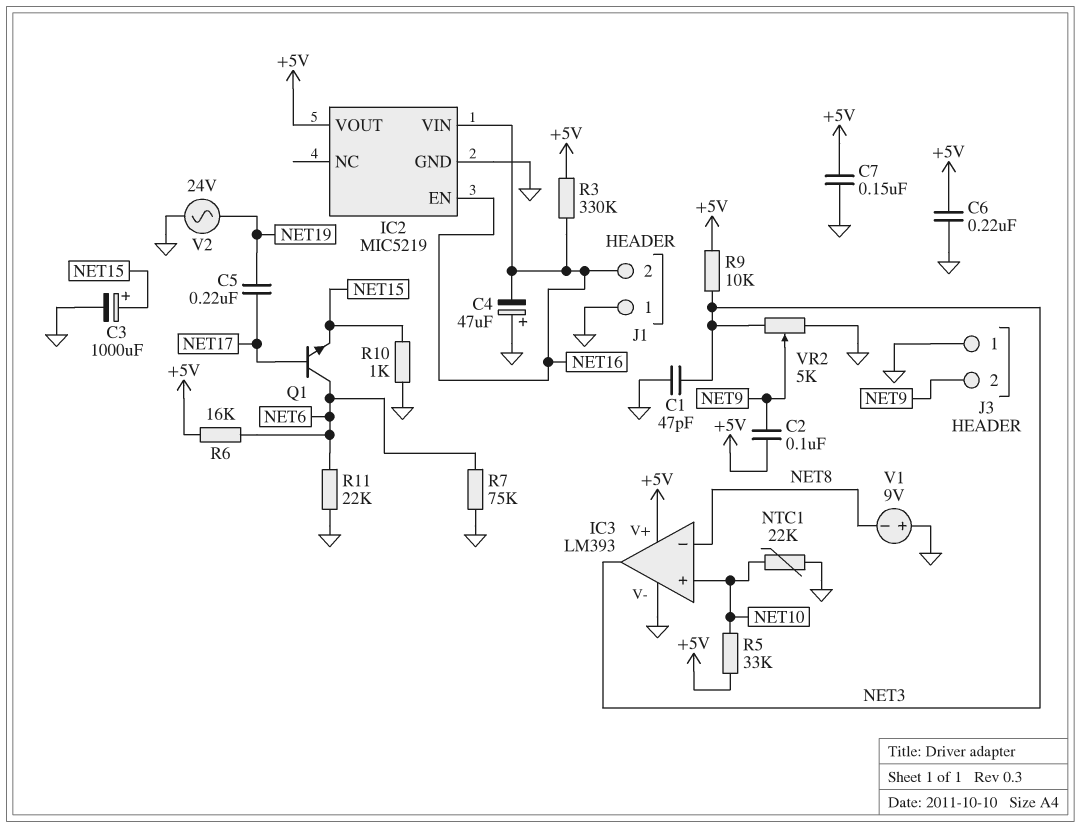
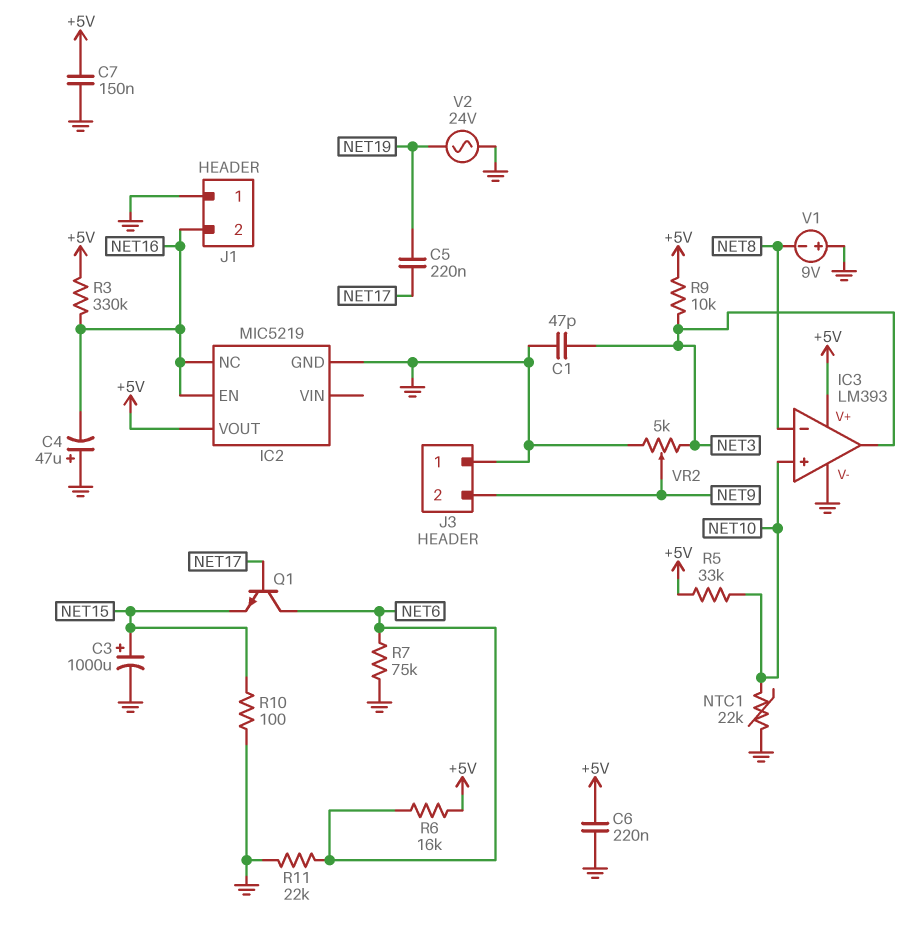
C2: 100nF (+5V, NET9) -> none
IC2 pin NC: none -> NET16
IC2 pin VIN: NET16 -> none
R10: 1k (GND, NET15) -> 100 (GND, NET15)

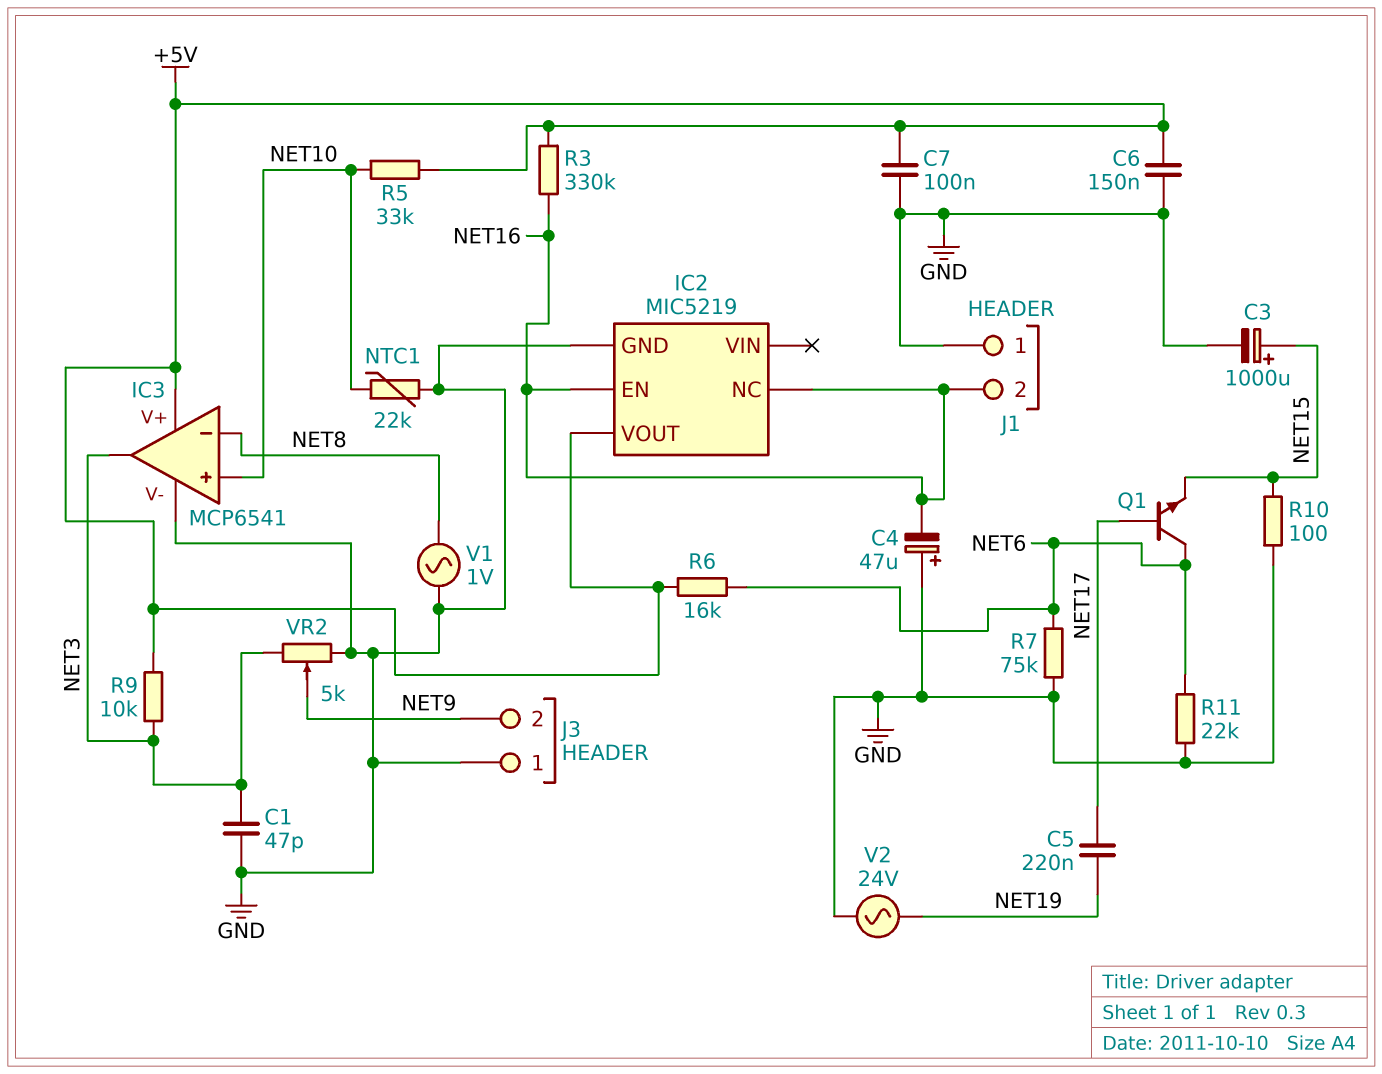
C6: 220nF (+5V, GND) -> 150nF (+5V, GND)
C7: 150nF (+5V, GND) -> 100nF (+5V, GND)
IC3: LM393 -> MCP6541
V1: 9V (plus GND, minus NET8) -> AC 1V (GND, NET8)

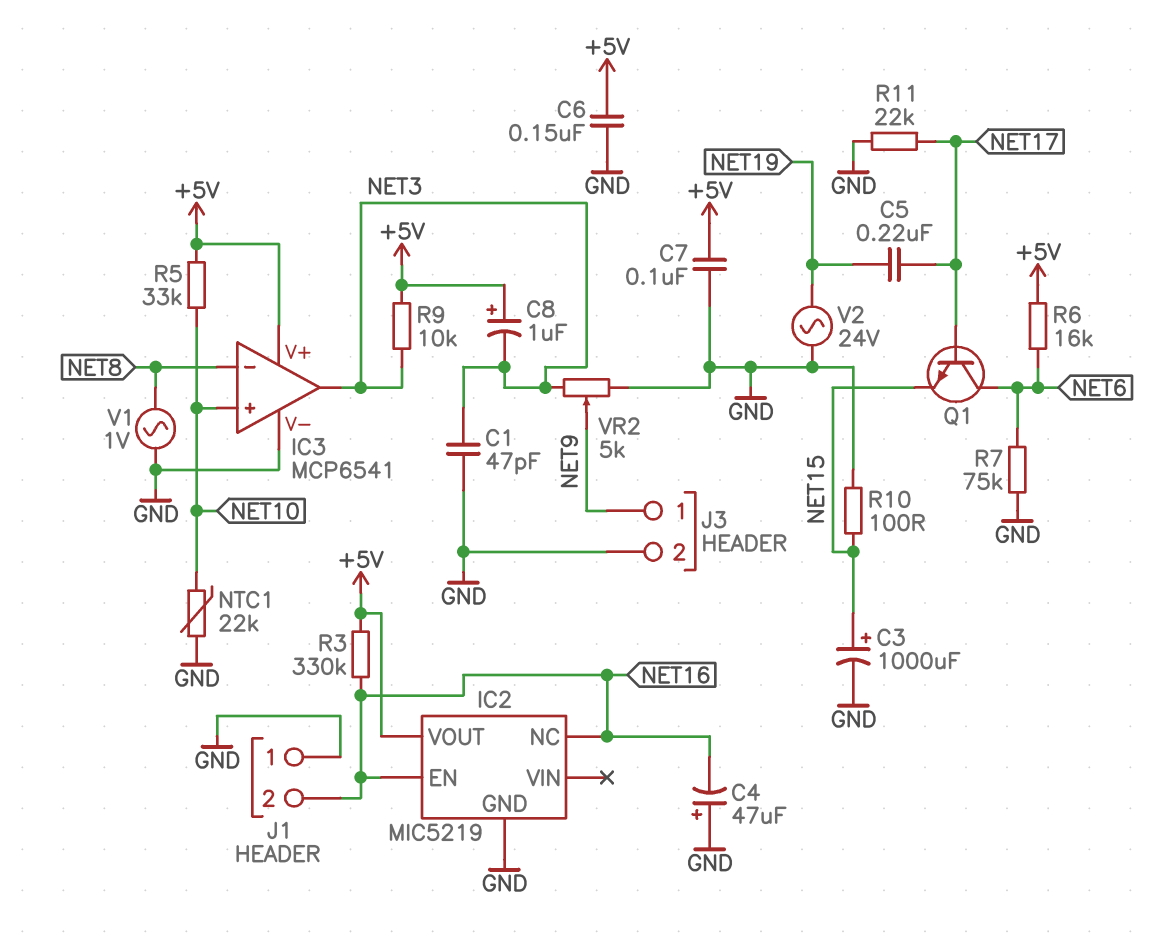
C8: none -> 1uF (plus +5V, minus NET3)
J3 pin 1: GND -> NET9
J3 pin 2: NET9 -> GND
R11: 22k (GND, NET6) -> 22k (GND, NET17)

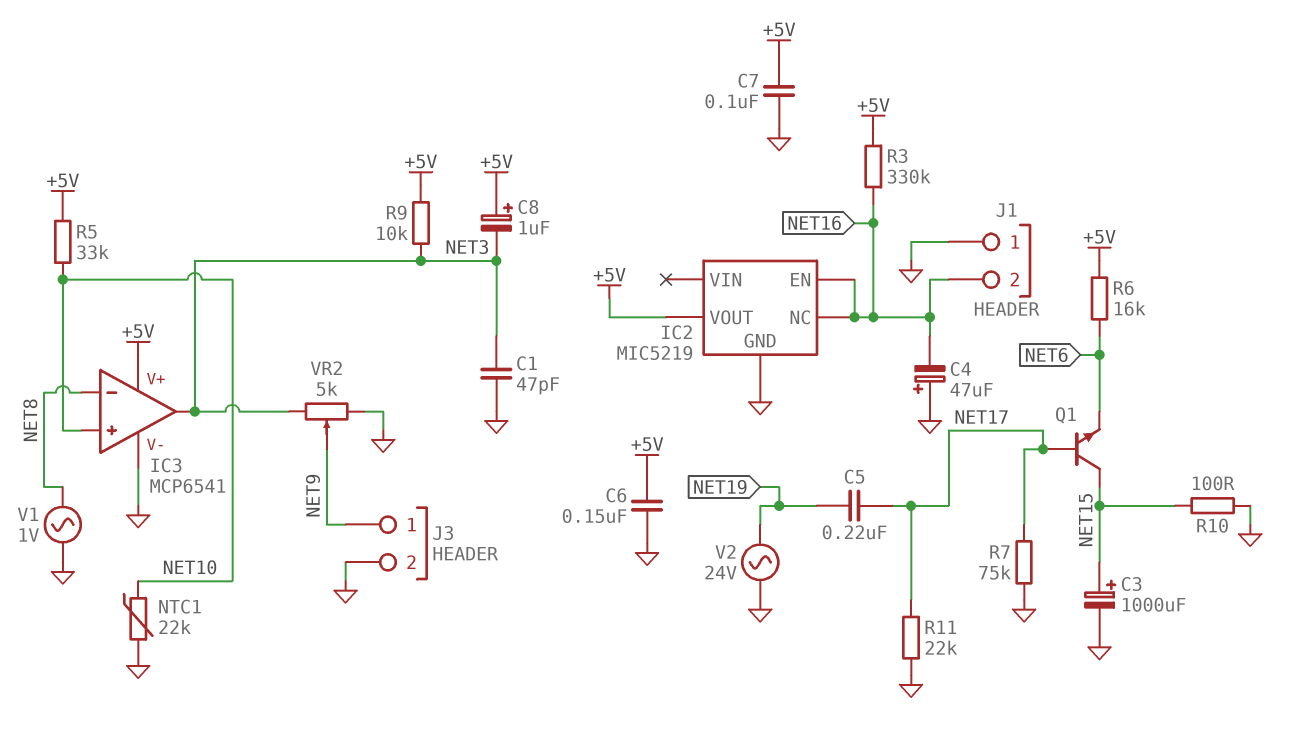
Q1: NPN (B NET17, C NET6, E NET15) -> NPN (B NET17, C NET15, E NET6)
R7: 75k (GND, NET6) -> 75k (GND, NET17)

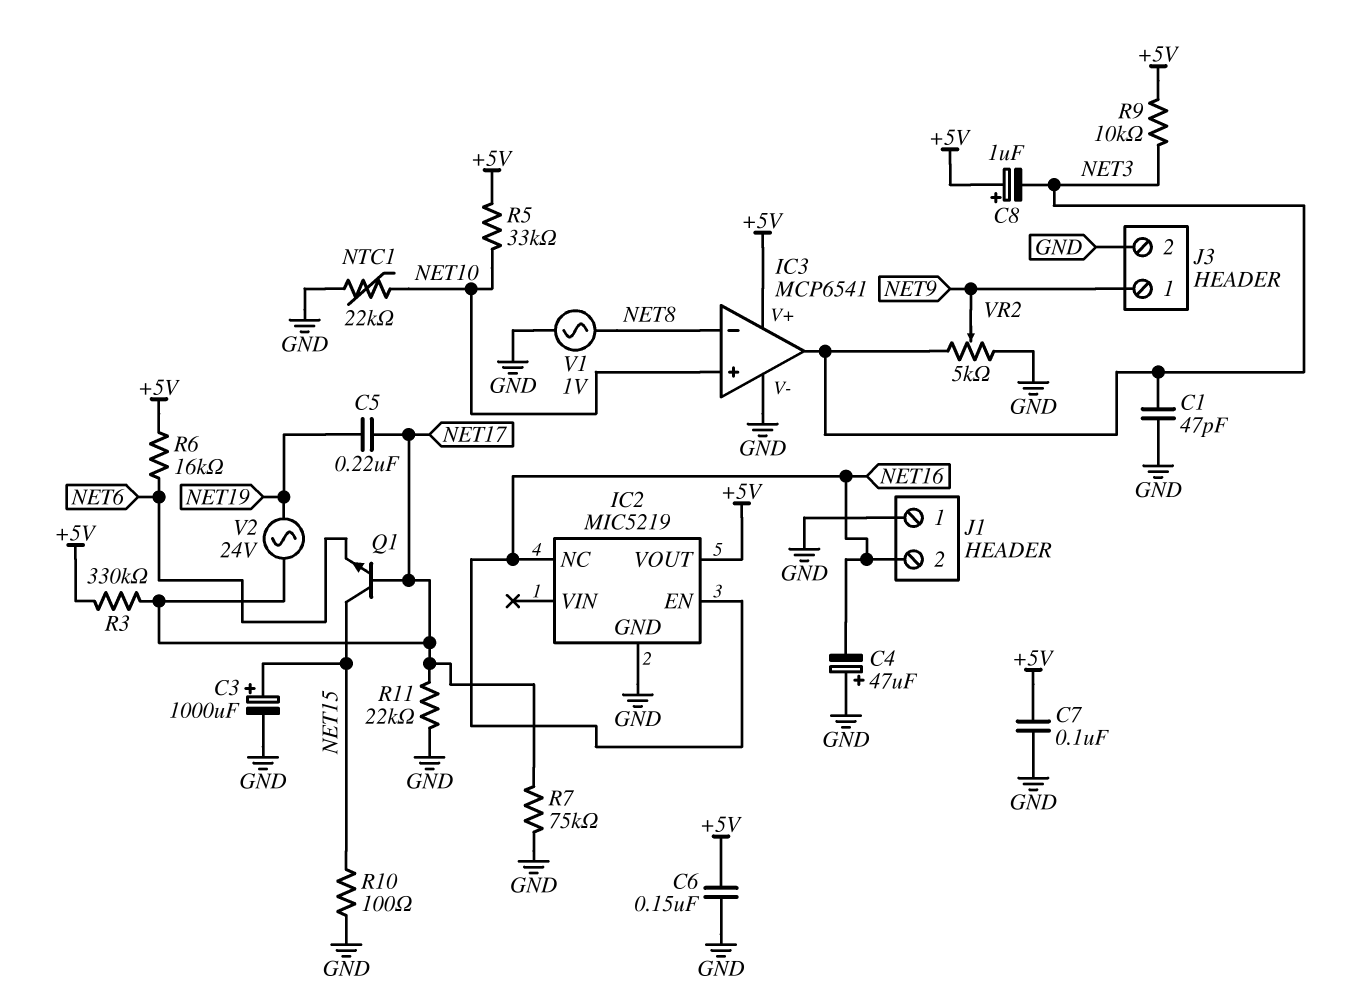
R3: 330k (+5V, NET16) -> 330k (+5V, NET17)
V2: AC 24V (GND, NET19) -> AC 24V (NET17, NET19)

